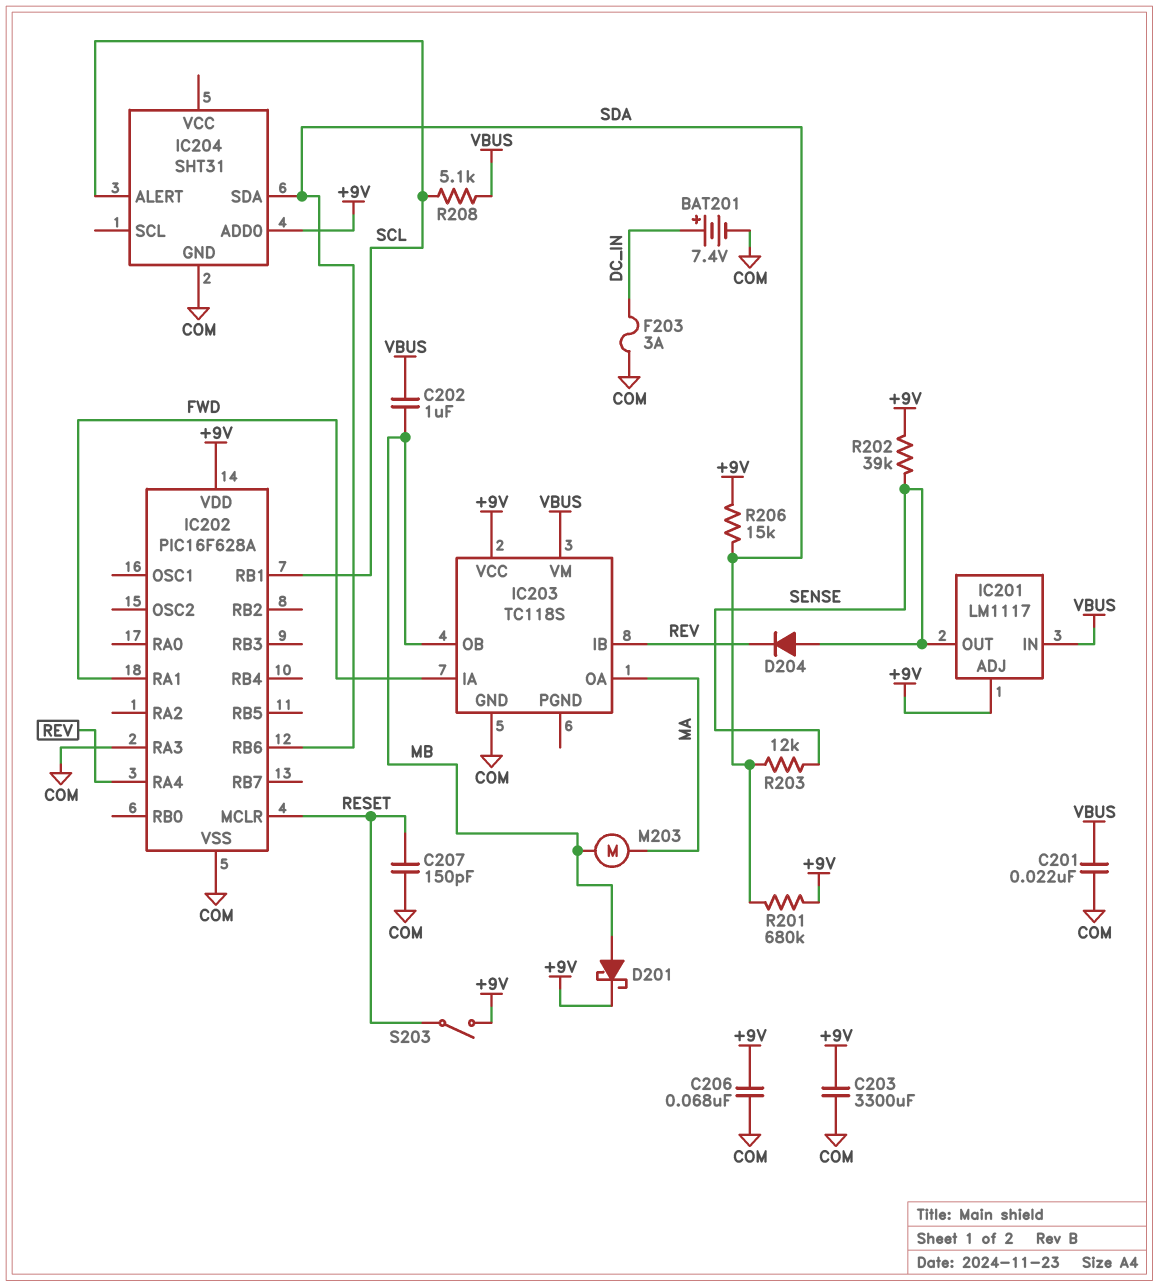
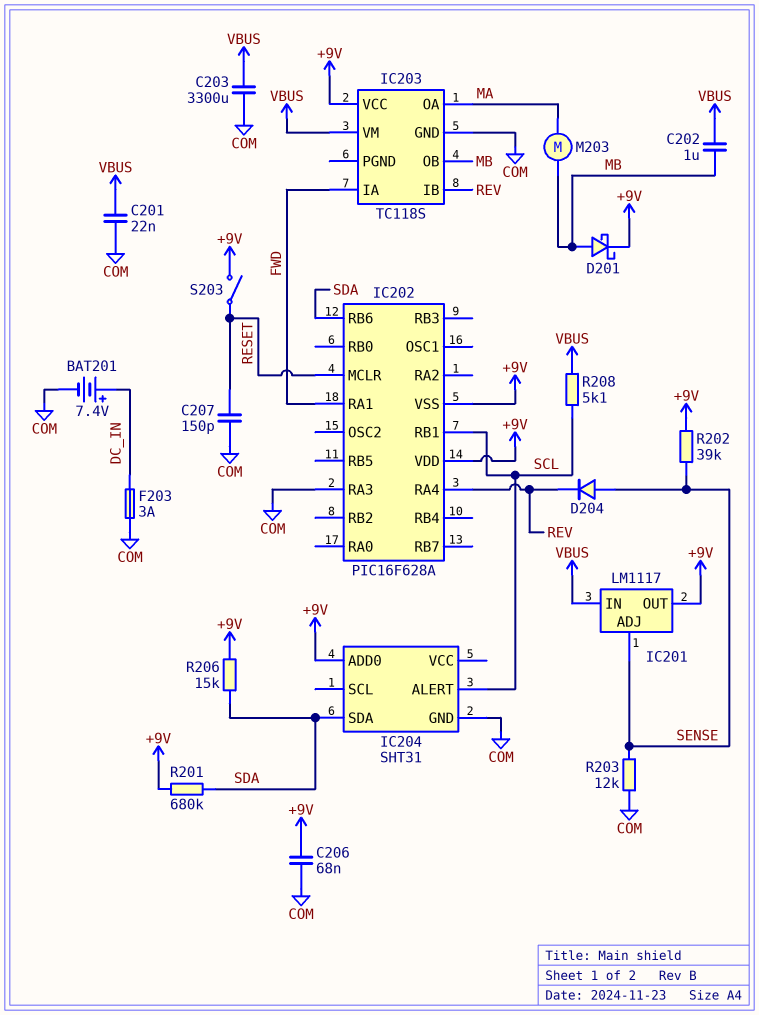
C203: 3300uF (+9V, COM) -> 3300uF (COM, VBUS)
IC201 pin ADJ: +9V -> SENSE
IC201 pin OUT: SENSE -> +9V
IC202 pin VSS: COM -> +9V
R203: 12k (SDA, SENSE) -> 12k (COM, SENSE)

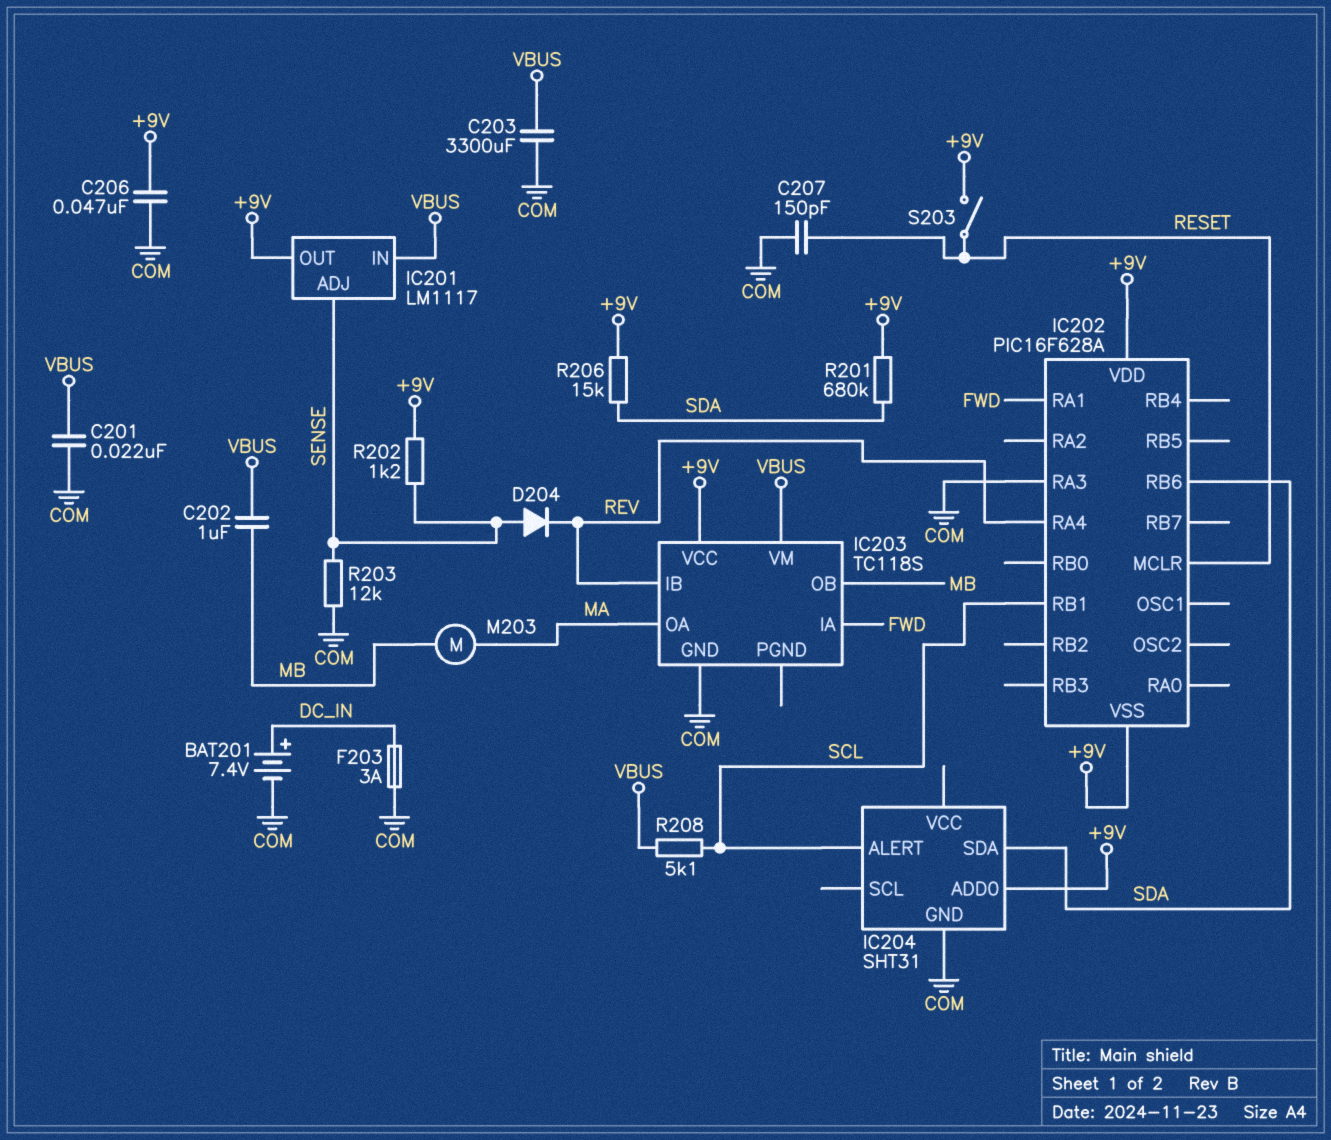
C206: 68nF (+9V, COM) -> 47nF (+9V, COM)
D201: schottky (A MB, K +9V) -> none
R202: 39k (+9V, SENSE) -> 1.2k (+9V, SENSE)

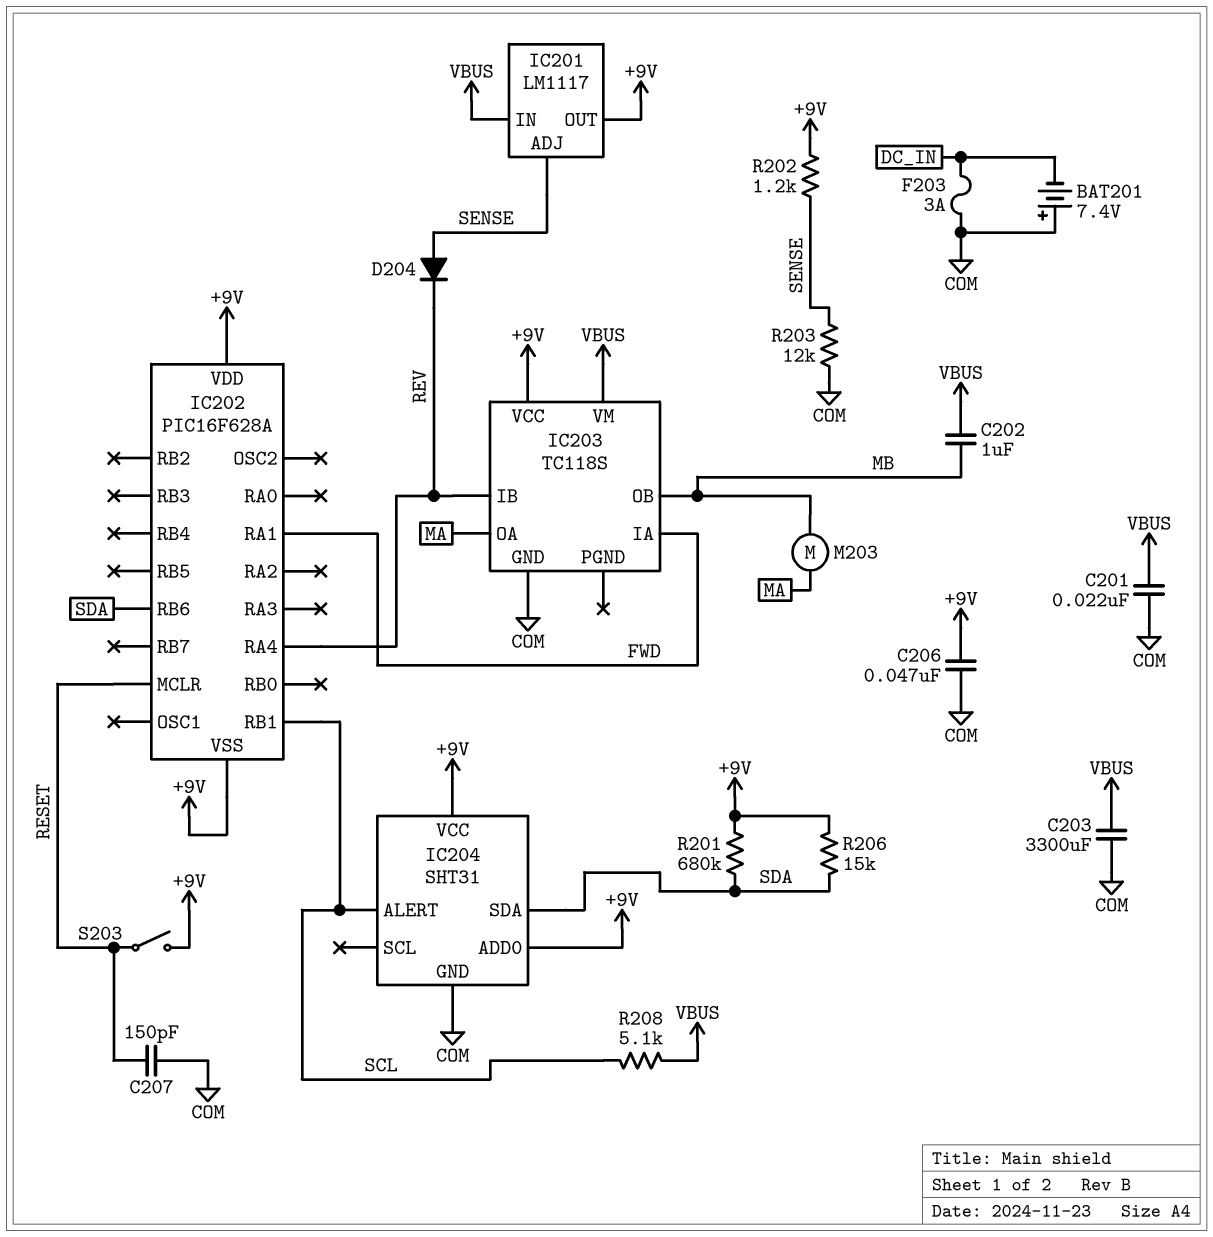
BAT201: 7.4V (plus DC_IN, minus COM) -> 7.4V (plus COM, minus DC_IN)
IC202 pin RA3: COM -> none
IC204 pin VCC: none -> +9V

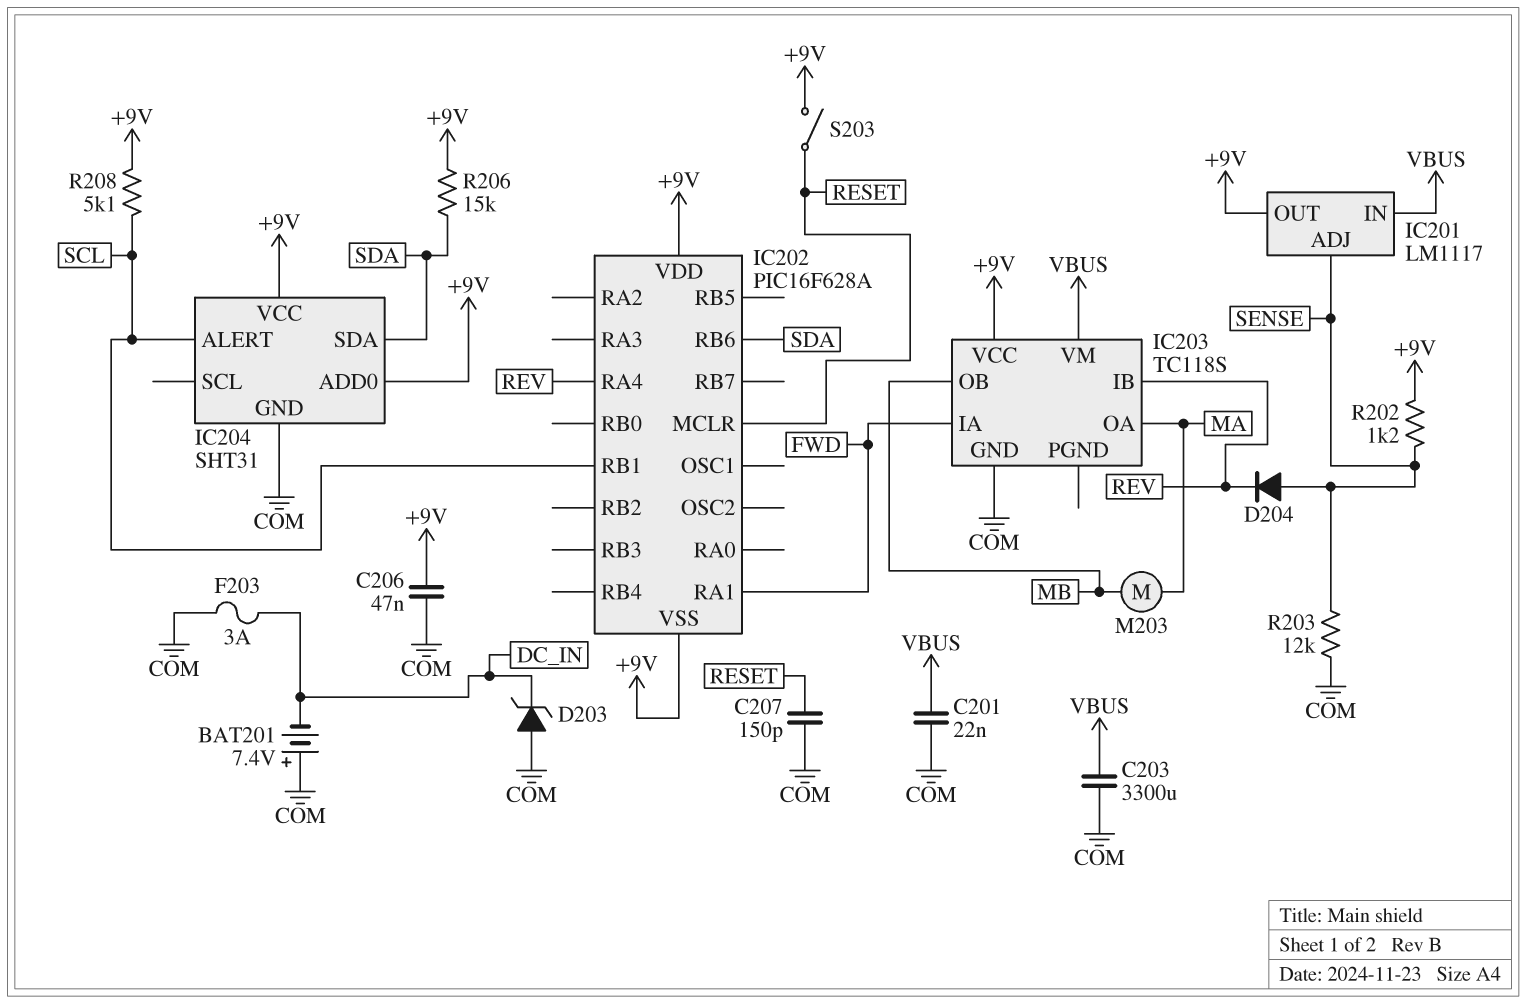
C202: 1uF (MB, VBUS) -> none
D203: none -> zener (A COM, K DC_IN)
R201: 680k (+9V, SDA) -> none
R208: 5.1k (SCL, VBUS) -> 5.1k (+9V, SCL)

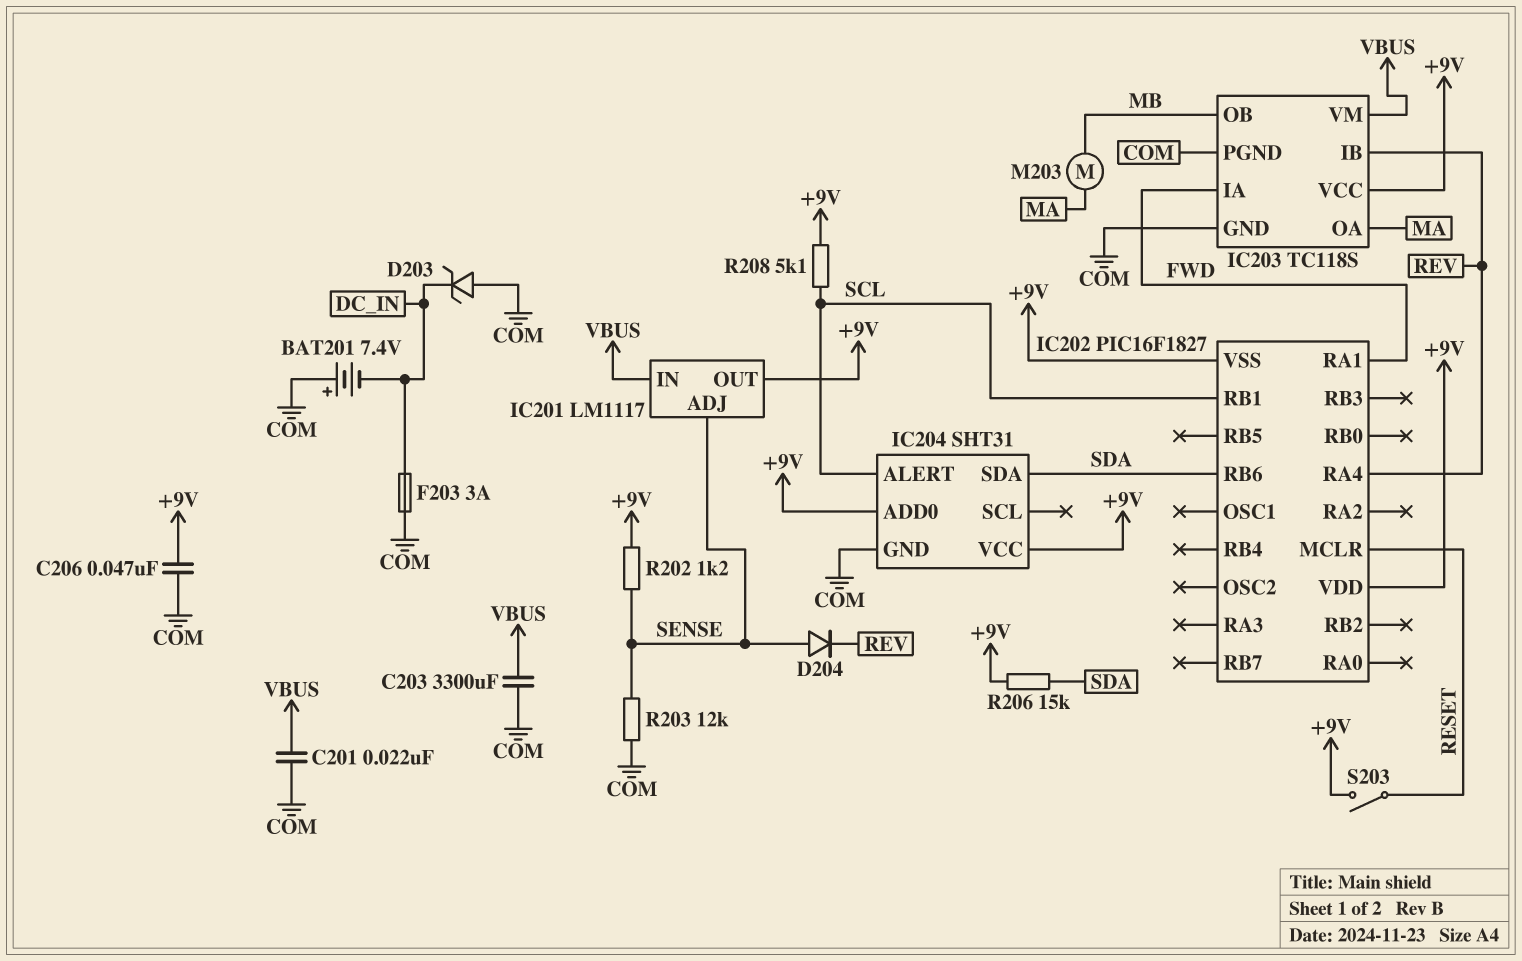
C207: 150pF (COM, RESET) -> none
IC202: PIC16F628A -> PIC16F1827
IC203 pin PGND: none -> COM

